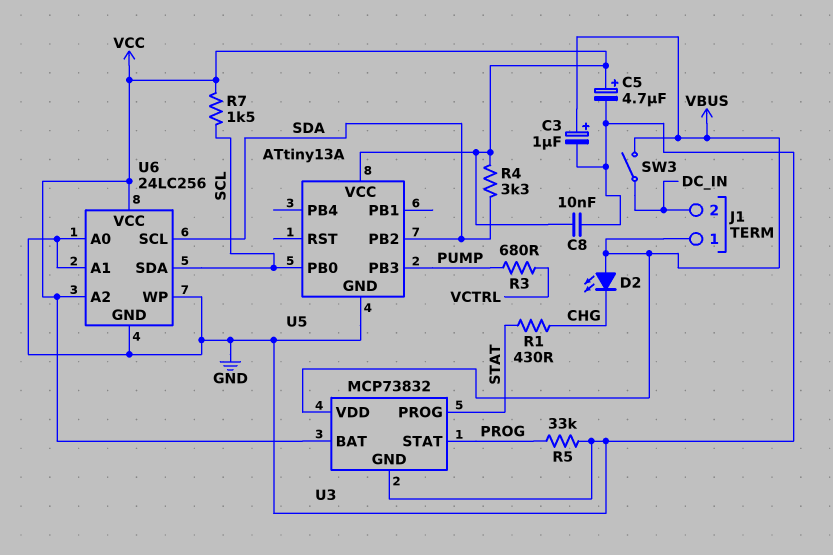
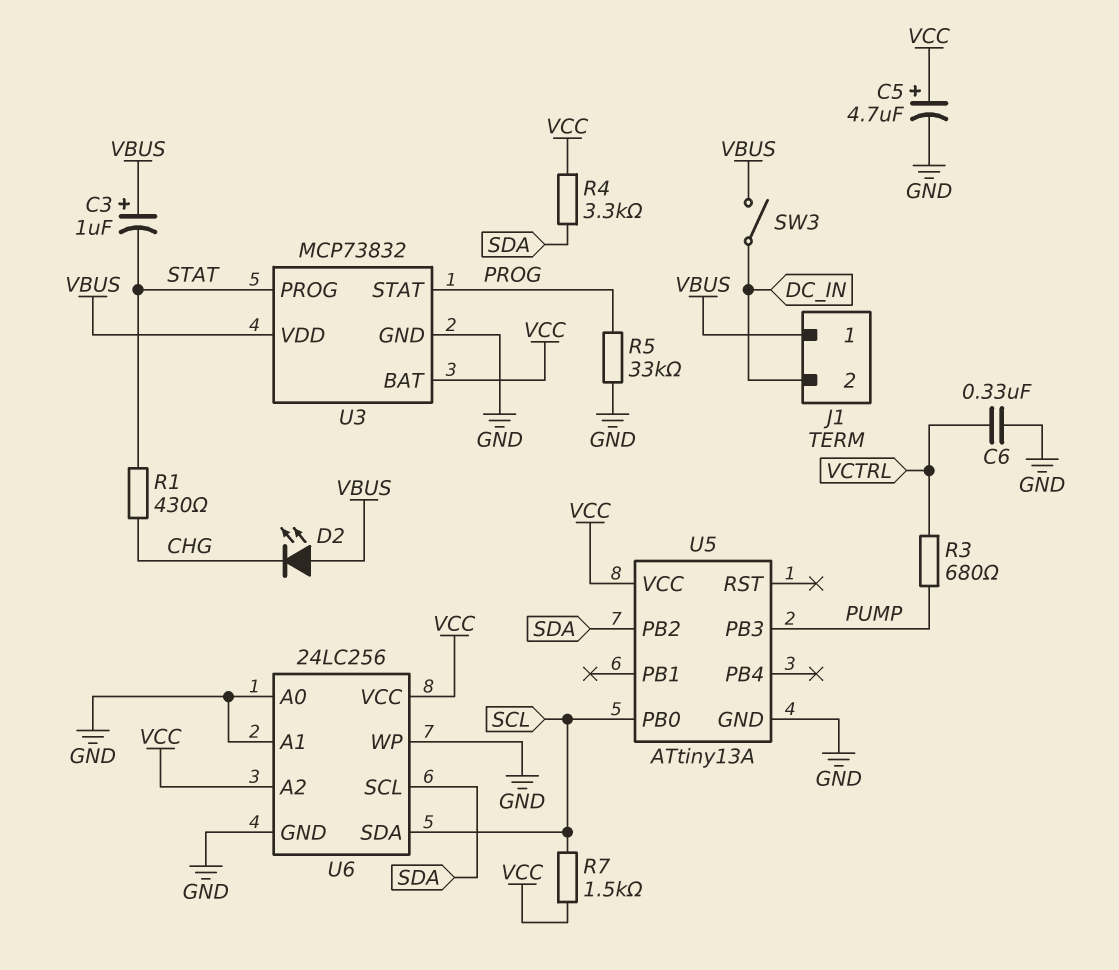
C3: 1uF (plus VBUS, minus GND) -> 1uF (plus VBUS, minus STAT)
C6: none -> 330nF (GND, VCTRL)
C8: 10nF (GND, VCC) -> none

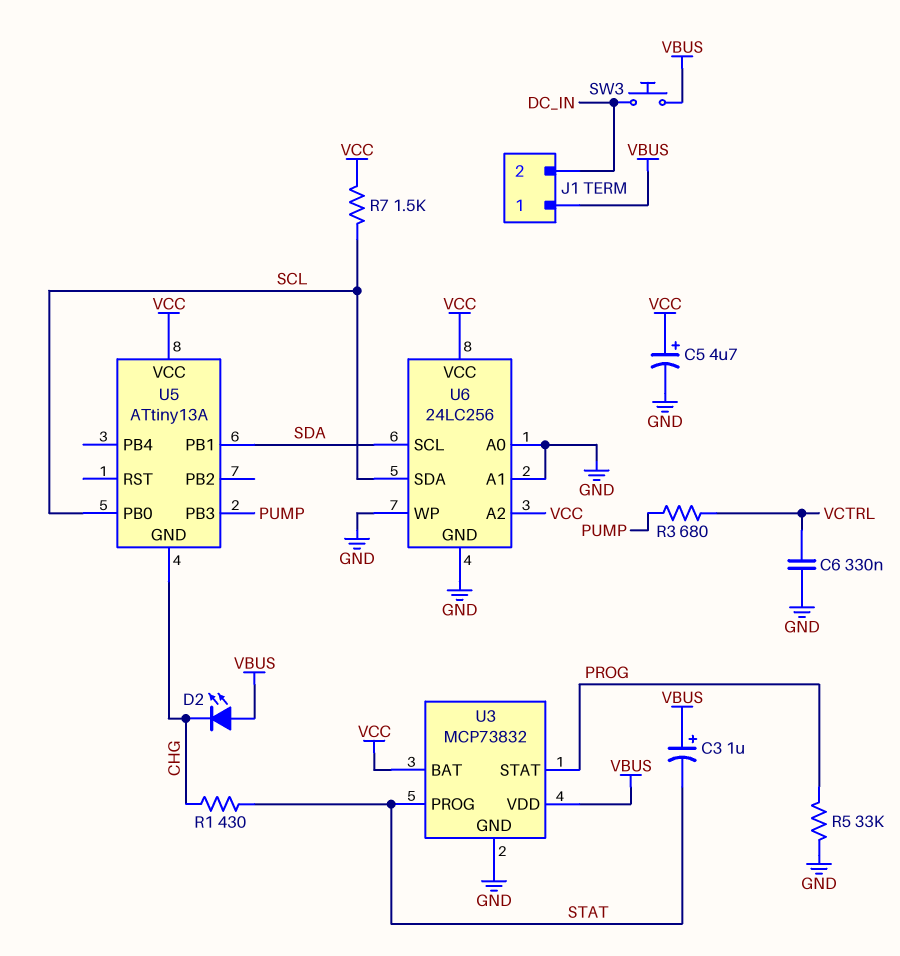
R4: 3.3k (SDA, VCC) -> none
SW3: switch (DC_IN, VBUS) -> button (DC_IN, VBUS)
U5 pin GND: GND -> CHG
U5 pin PB1: none -> SDA
U5 pin PB2: SDA -> none

